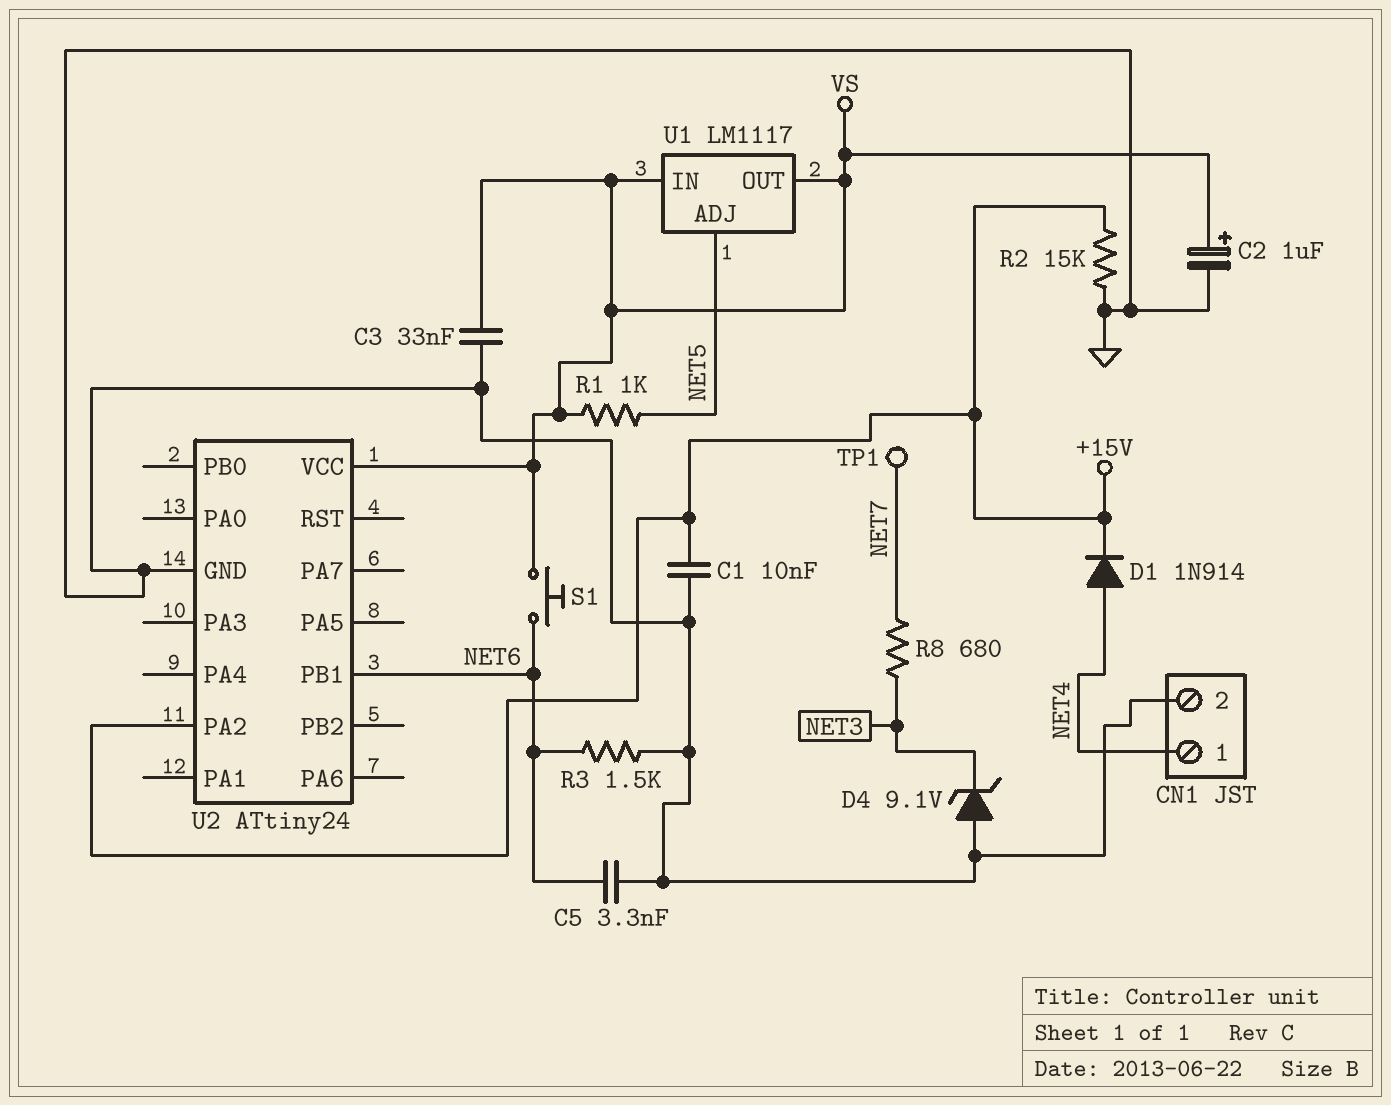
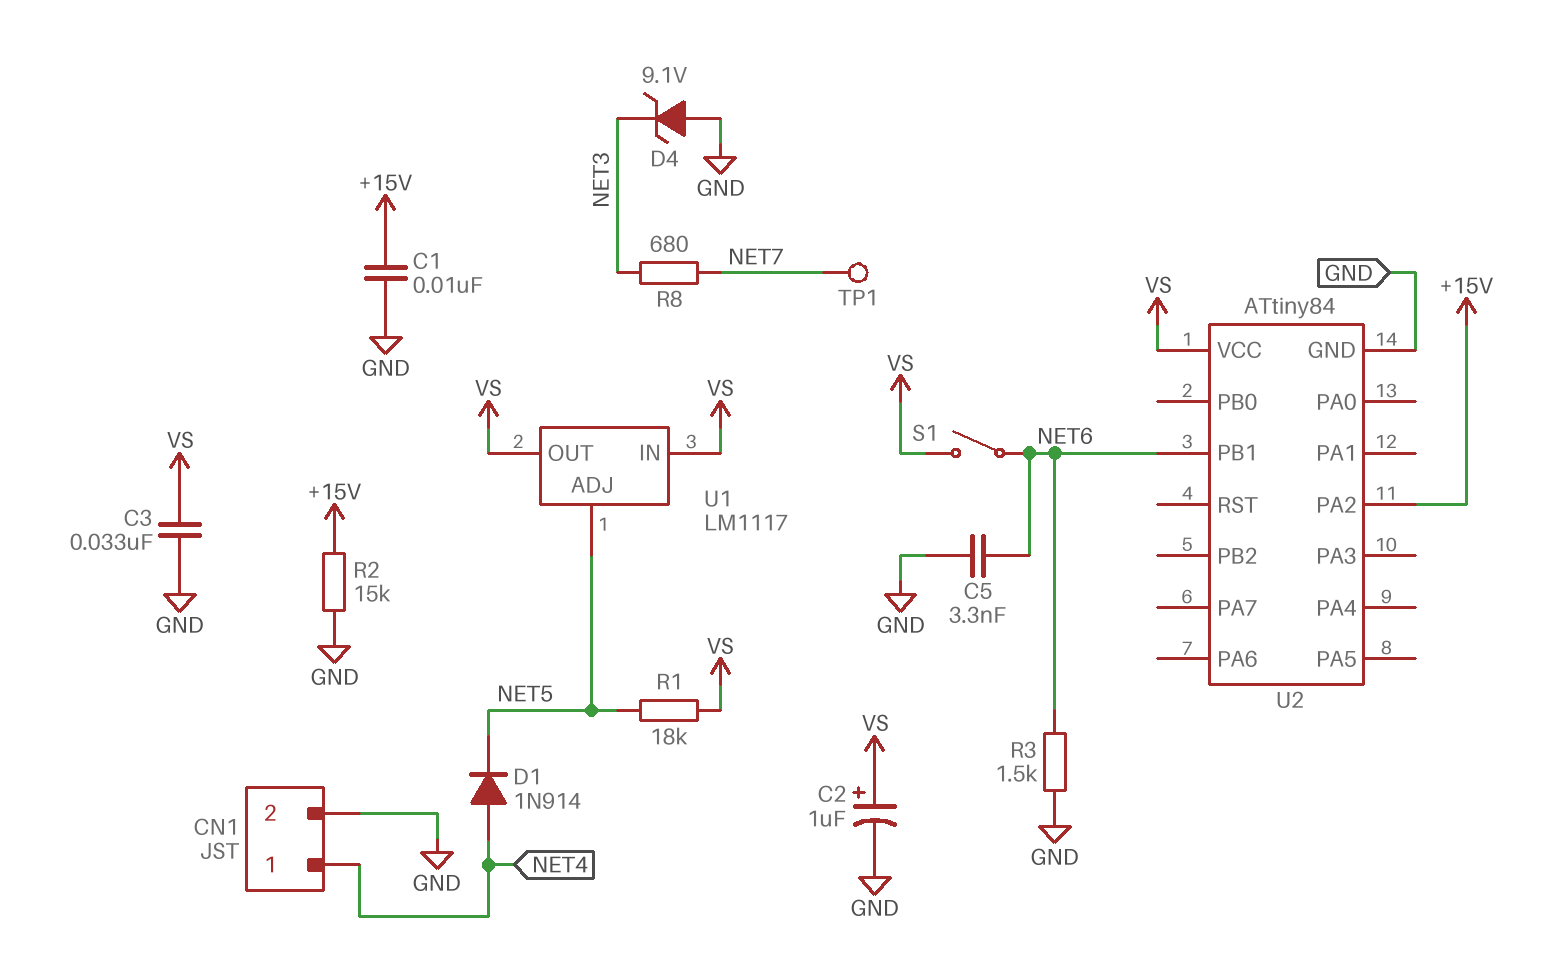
D1: diode 1N914 (A NET4, K +15V) -> diode 1N914 (A NET4, K NET5)
R1: 1k (NET5, VS) -> 18k (NET5, VS)
S1: button (NET6, VS) -> switch (NET6, VS)
U2: ATtiny24 -> ATtiny84

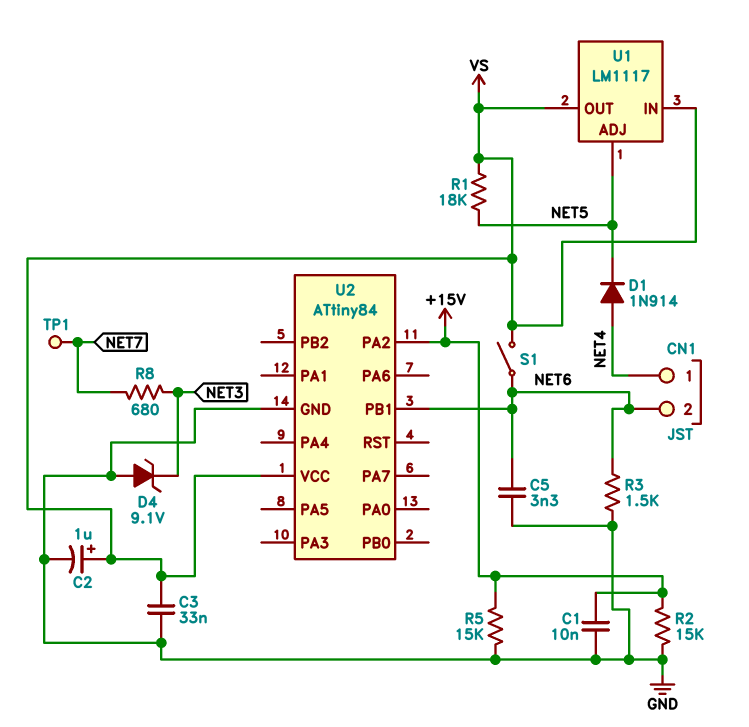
CN1 pin 2: GND -> NET6
R5: none -> 15k (+15V, GND)

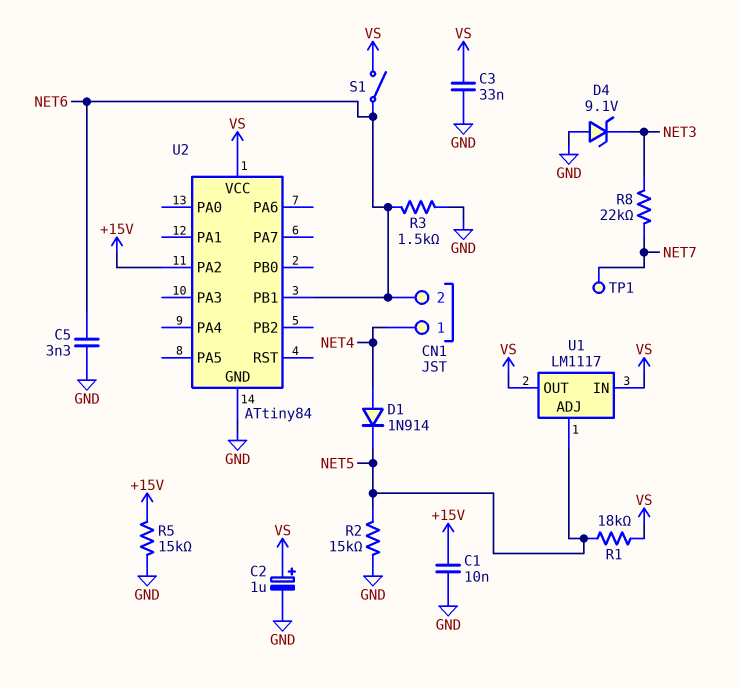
R2: 15k (+15V, GND) -> 15k (GND, NET5)
R8: 680 (NET3, NET7) -> 22k (NET3, NET7)

